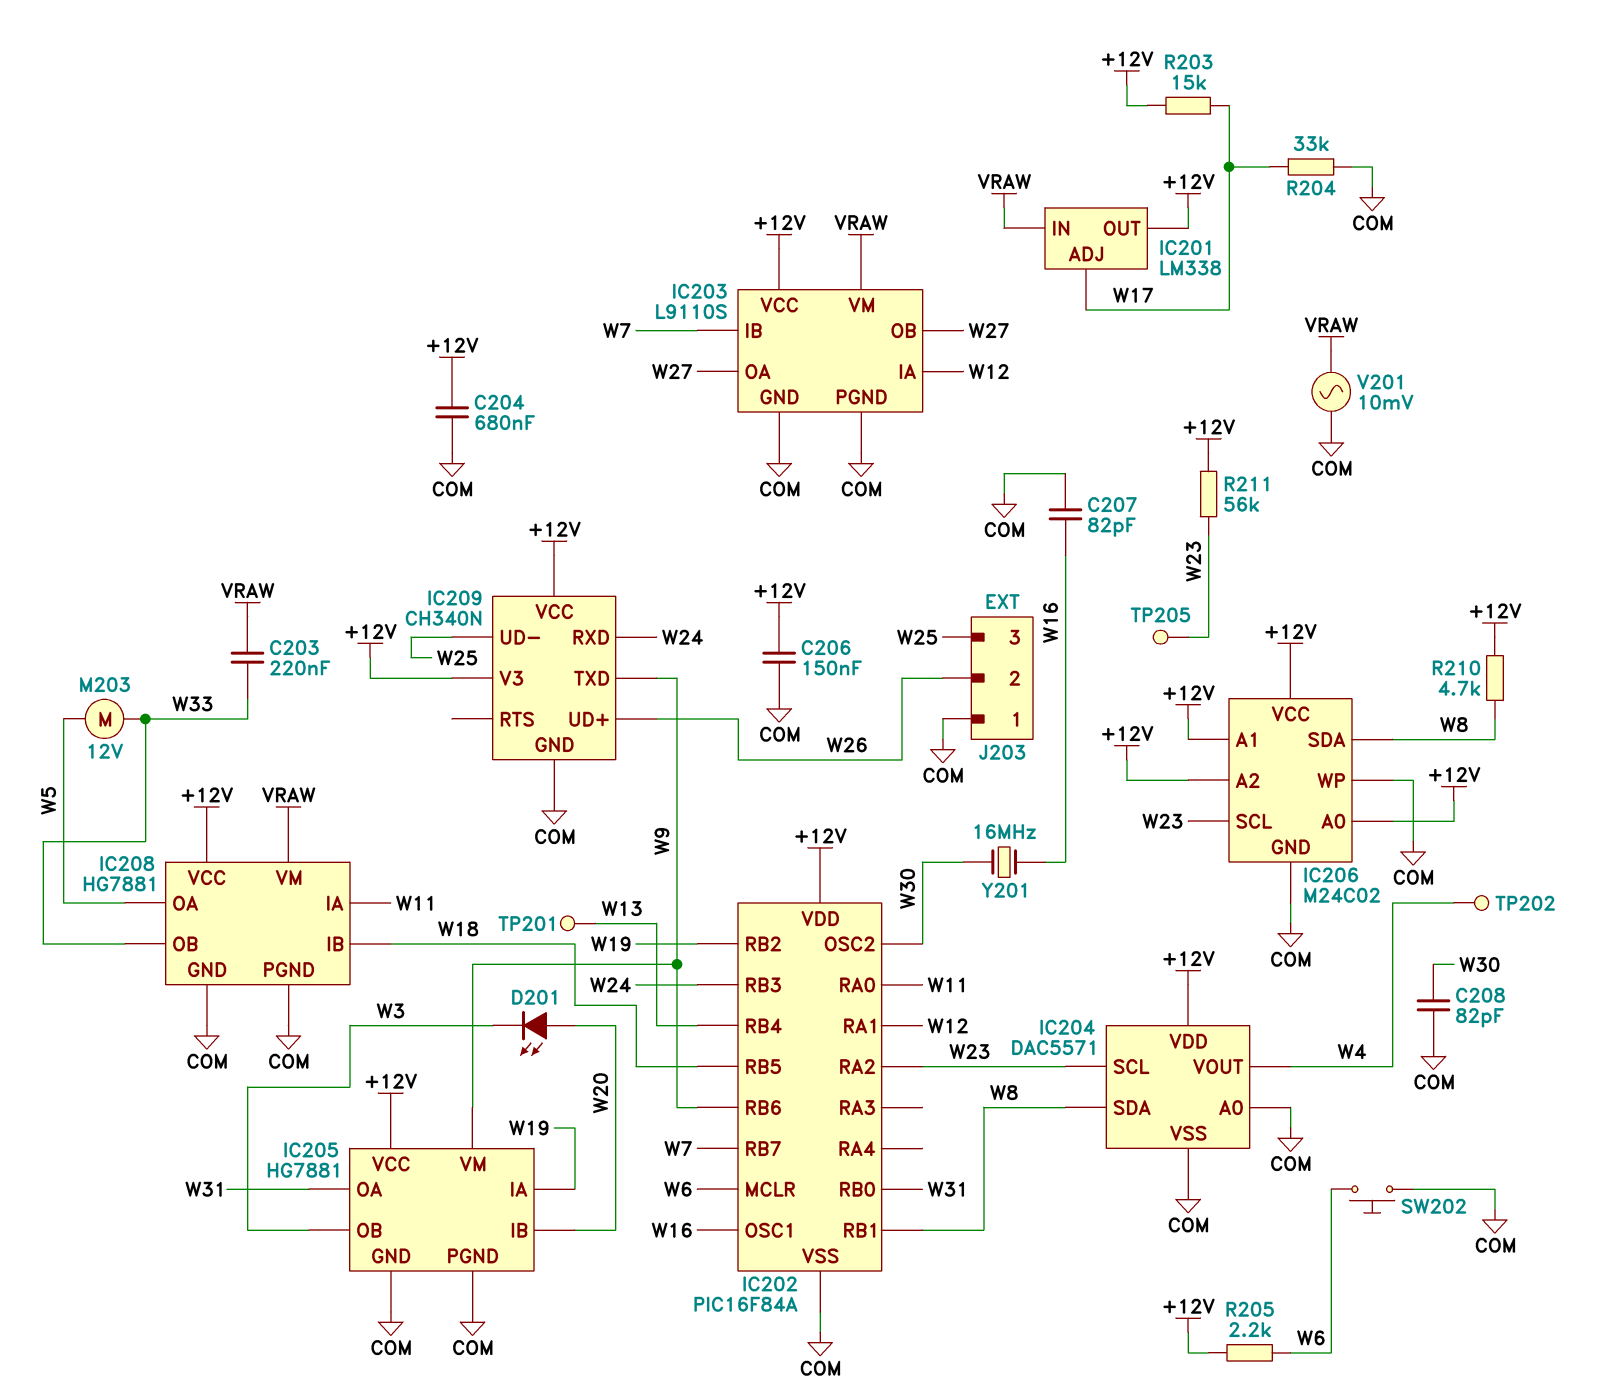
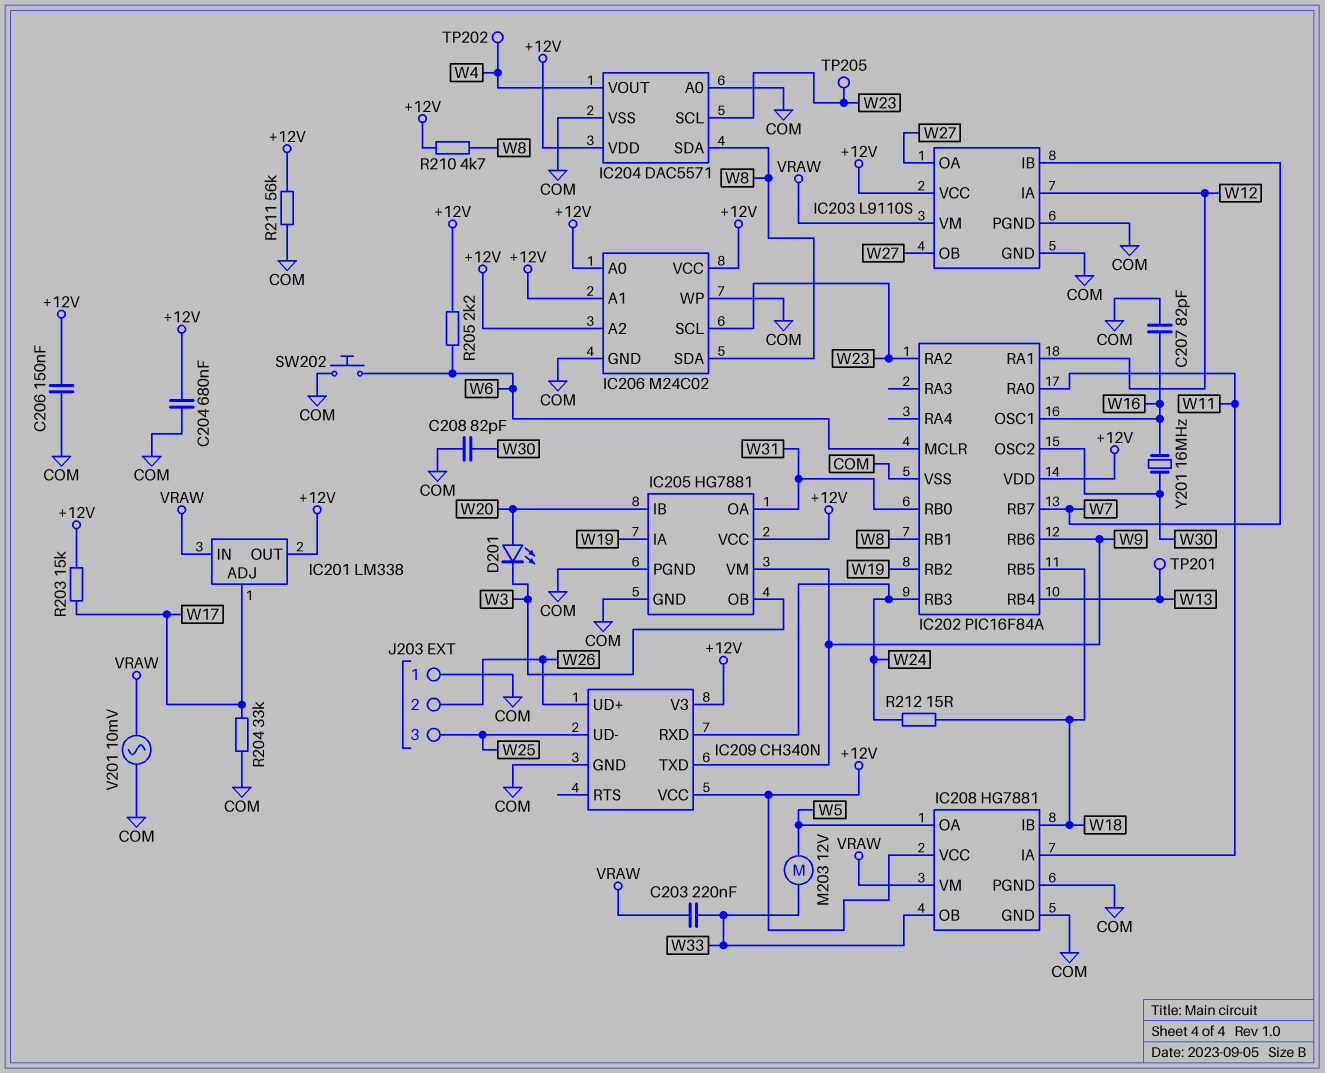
R211: 56k (+12V, W23) -> 56k (+12V, COM)
R212: none -> 15 (W18, W24)

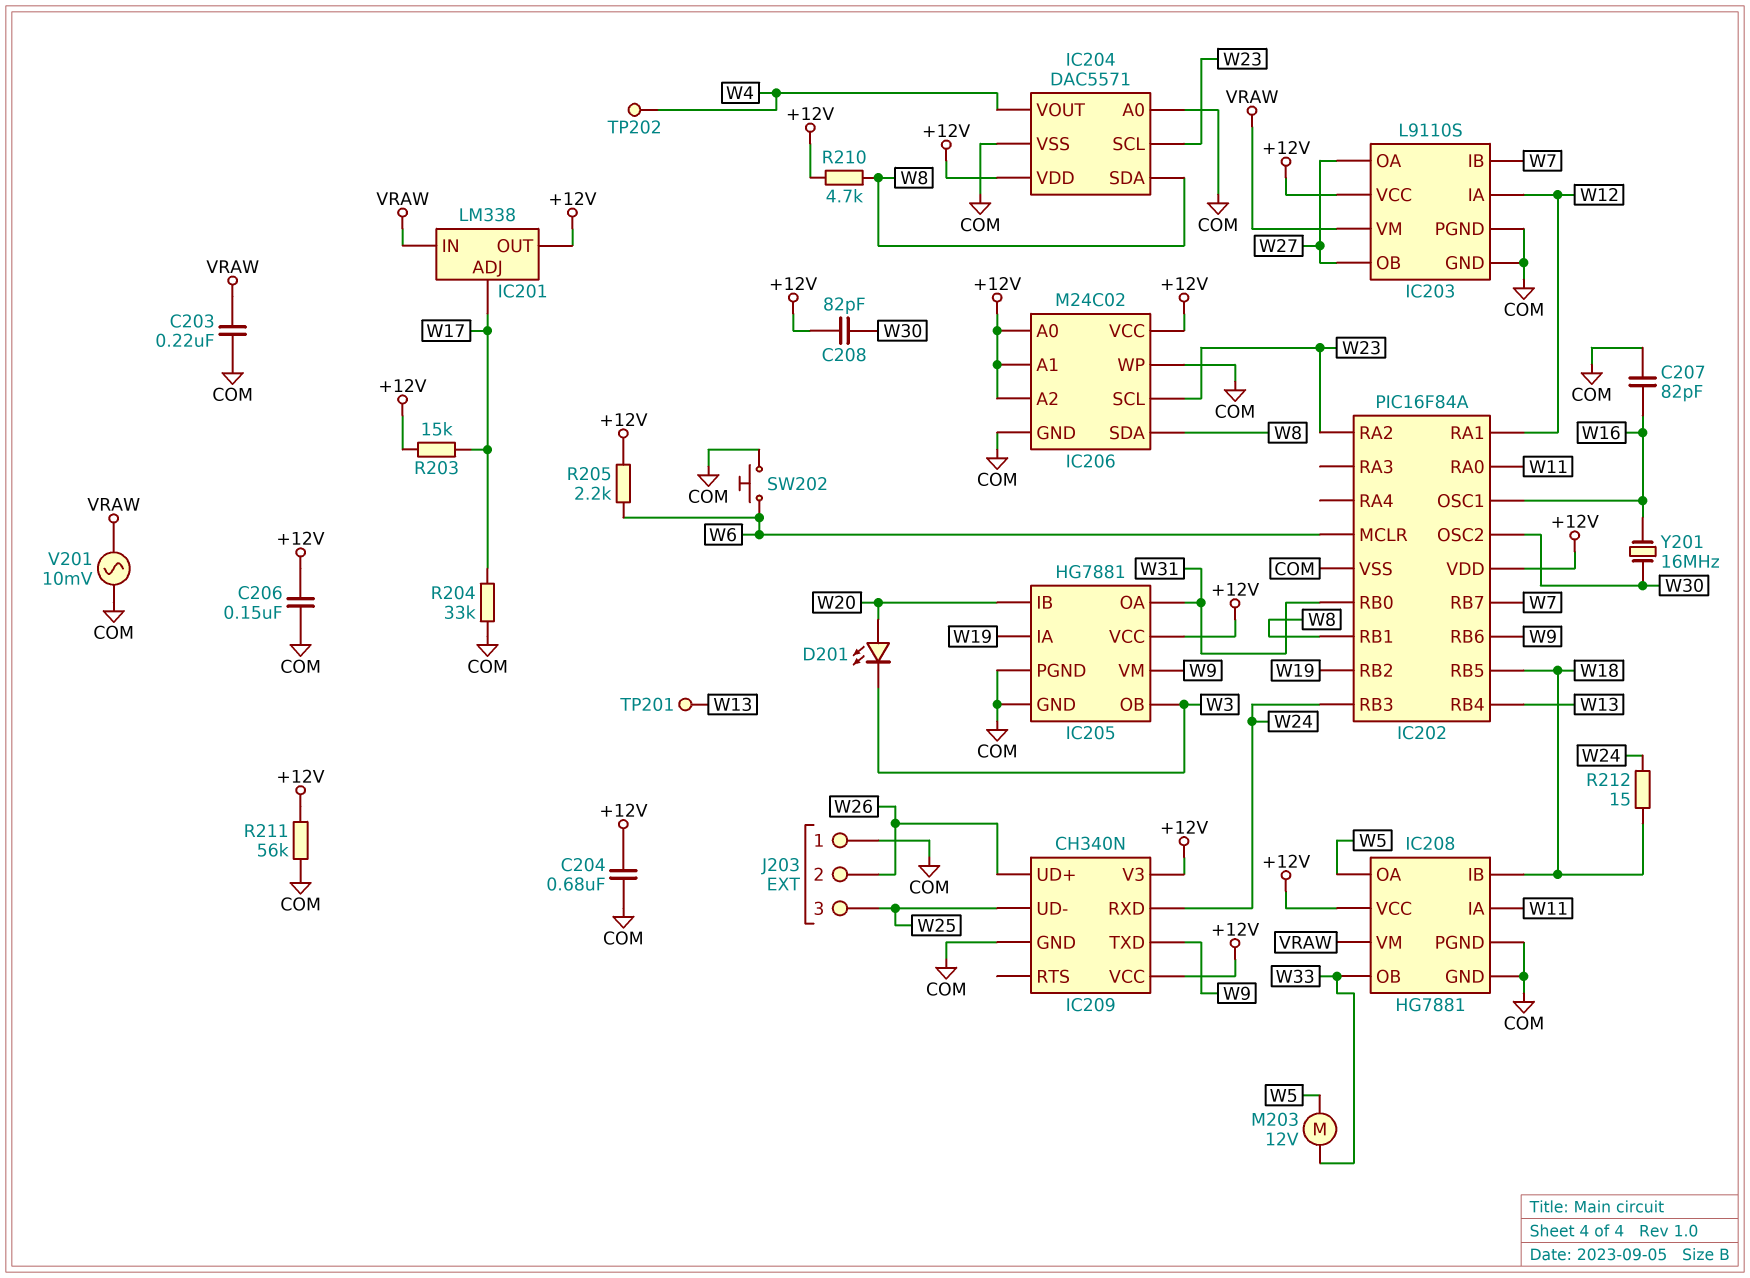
C203: 220nF (VRAW, W33) -> 220nF (COM, VRAW)
C208: 82pF (COM, W30) -> 82pF (+12V, W30)
TP205: test point (W23) -> none

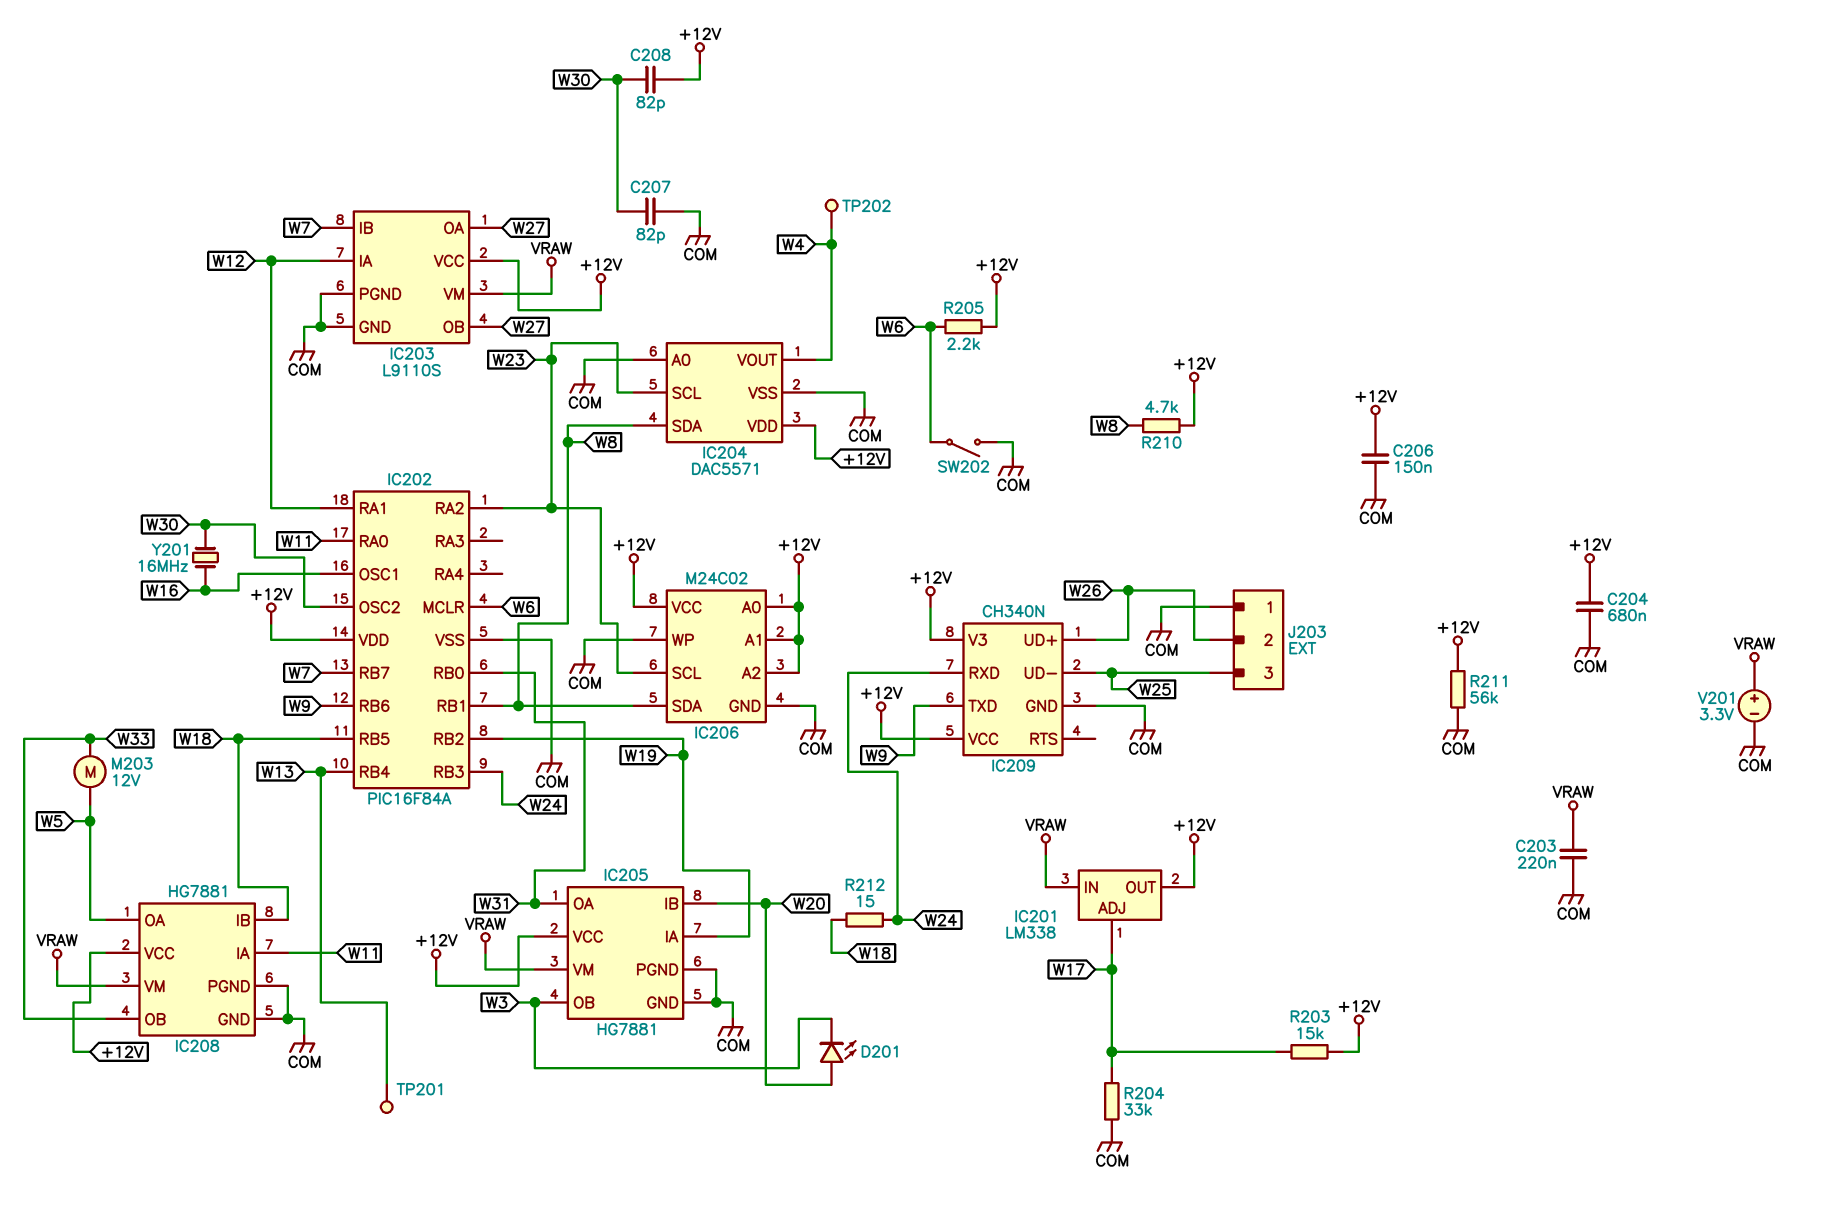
C207: 82pF (COM, W16) -> 82pF (COM, W30)
IC205 pin VM: W9 -> VRAW
SW202: button (COM, W6) -> switch (COM, W6)
V201: AC 10mV (COM, VRAW) -> 3.3V (plus VRAW, minus COM)

